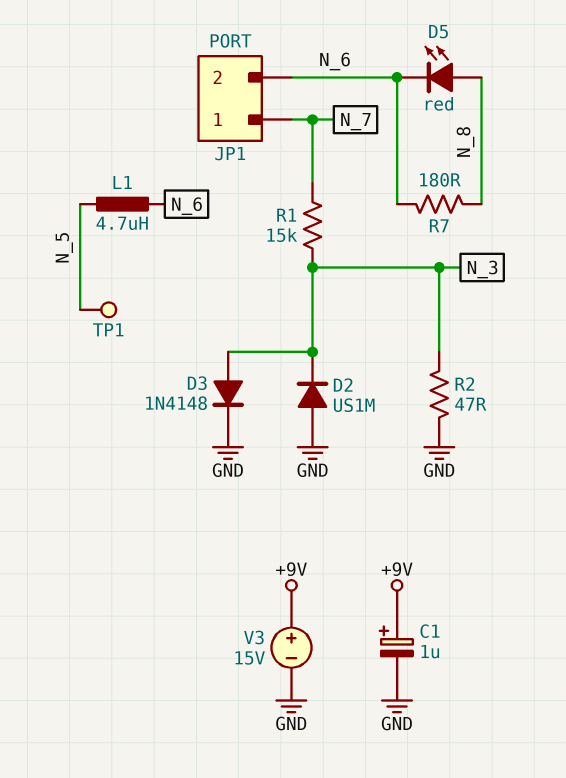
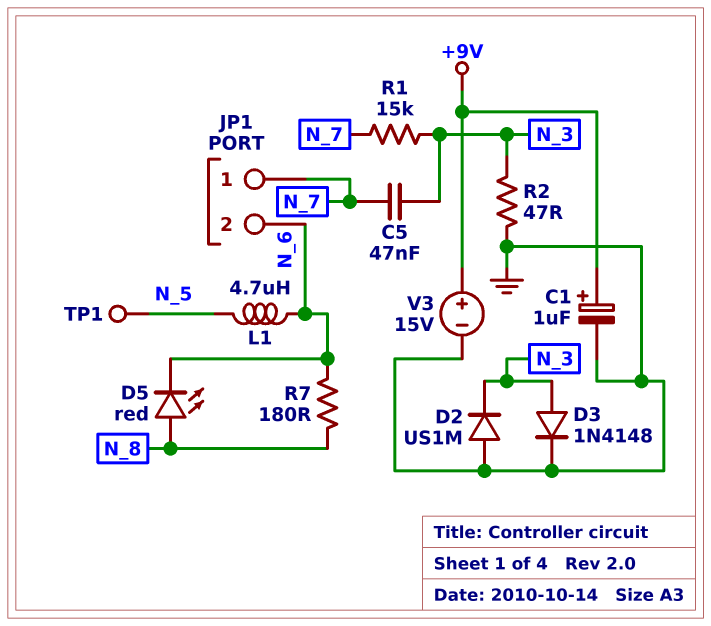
C5: none -> 47nF (N_3, N_7)

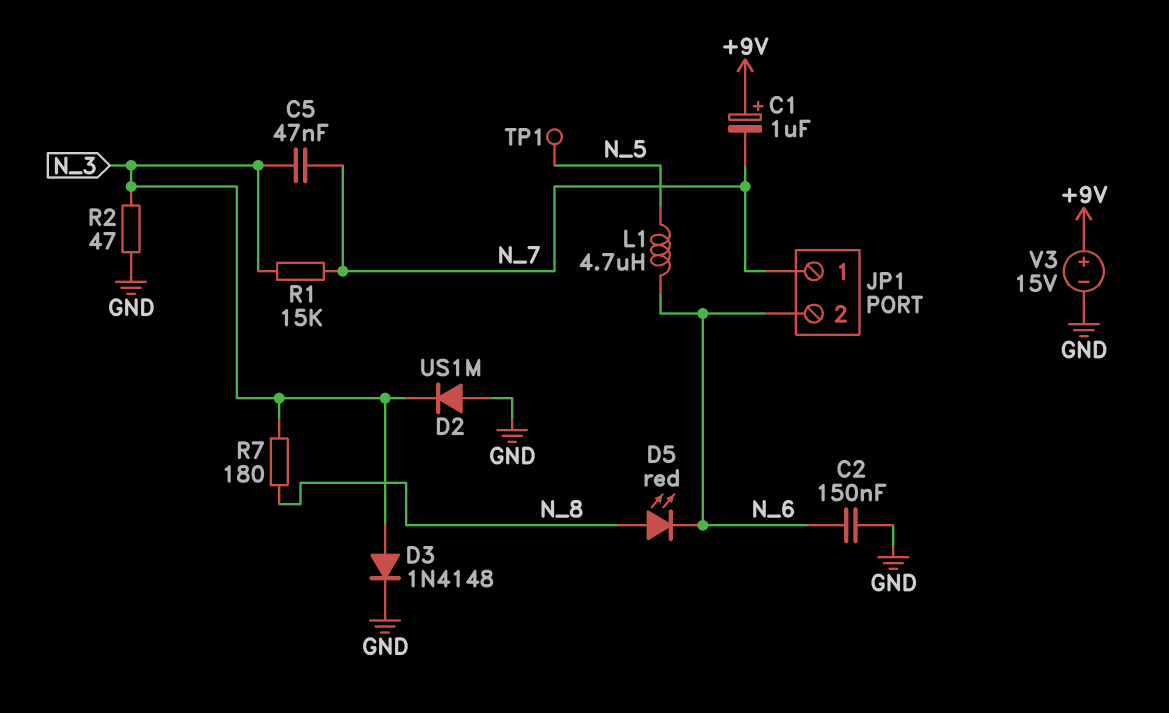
C1: 1uF (plus +9V, minus GND) -> 1uF (plus +9V, minus N_7)
C2: none -> 150nF (GND, N_6)
R7: 180 (N_6, N_8) -> 180 (N_3, N_8)

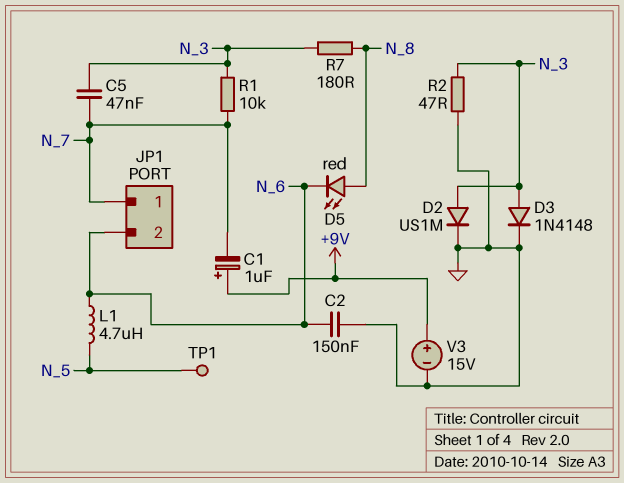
D2: diode US1M (A GND, K N_3) -> diode US1M (A N_3, K GND)
R1: 15k (N_3, N_7) -> 10k (N_3, N_7)

